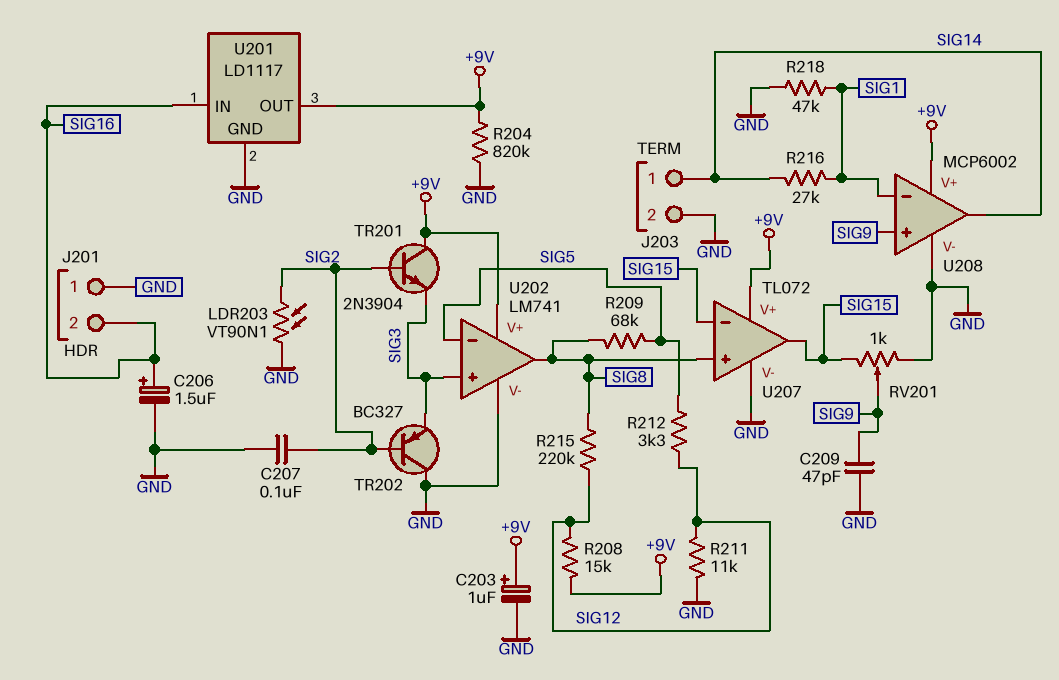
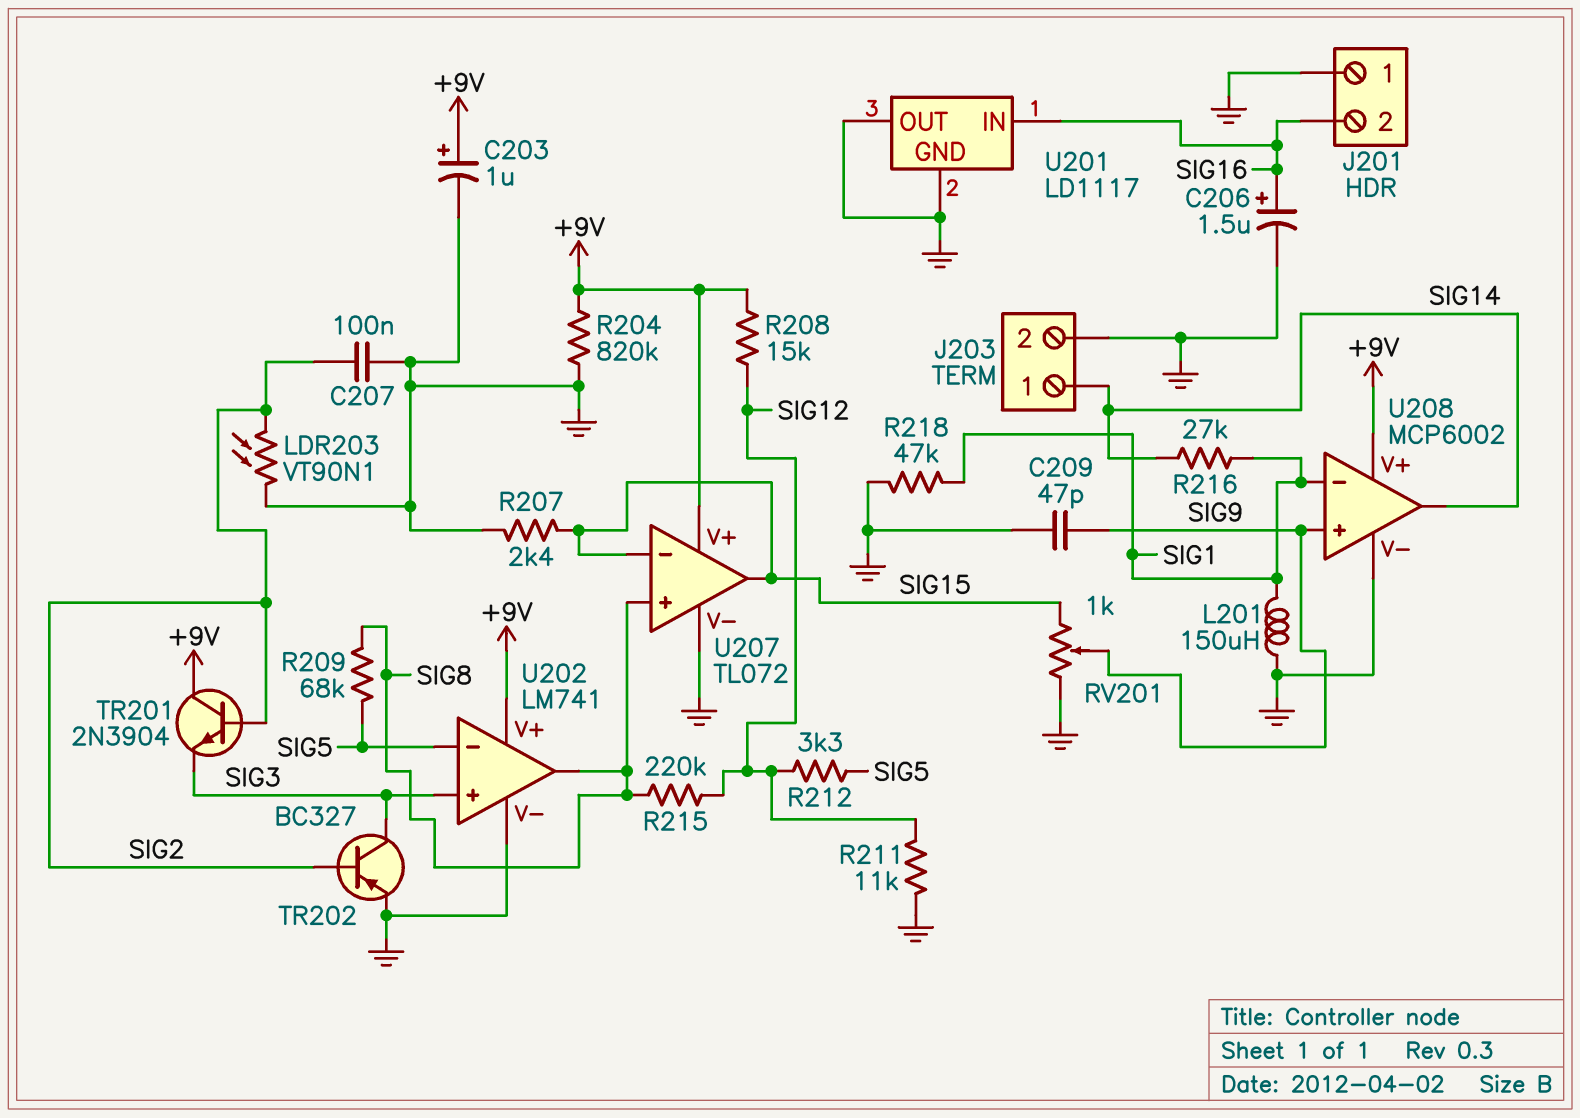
L201: none -> 150uH (GND, SIG1)
R207: none -> 2.4k (GND, SIG15)
TR202: PNP BC327 (B SIG2, C GND, E SIG3) -> PNP BC327 (B SIG2, C SIG3, E GND)
U201 pin OUT: +9V -> GND

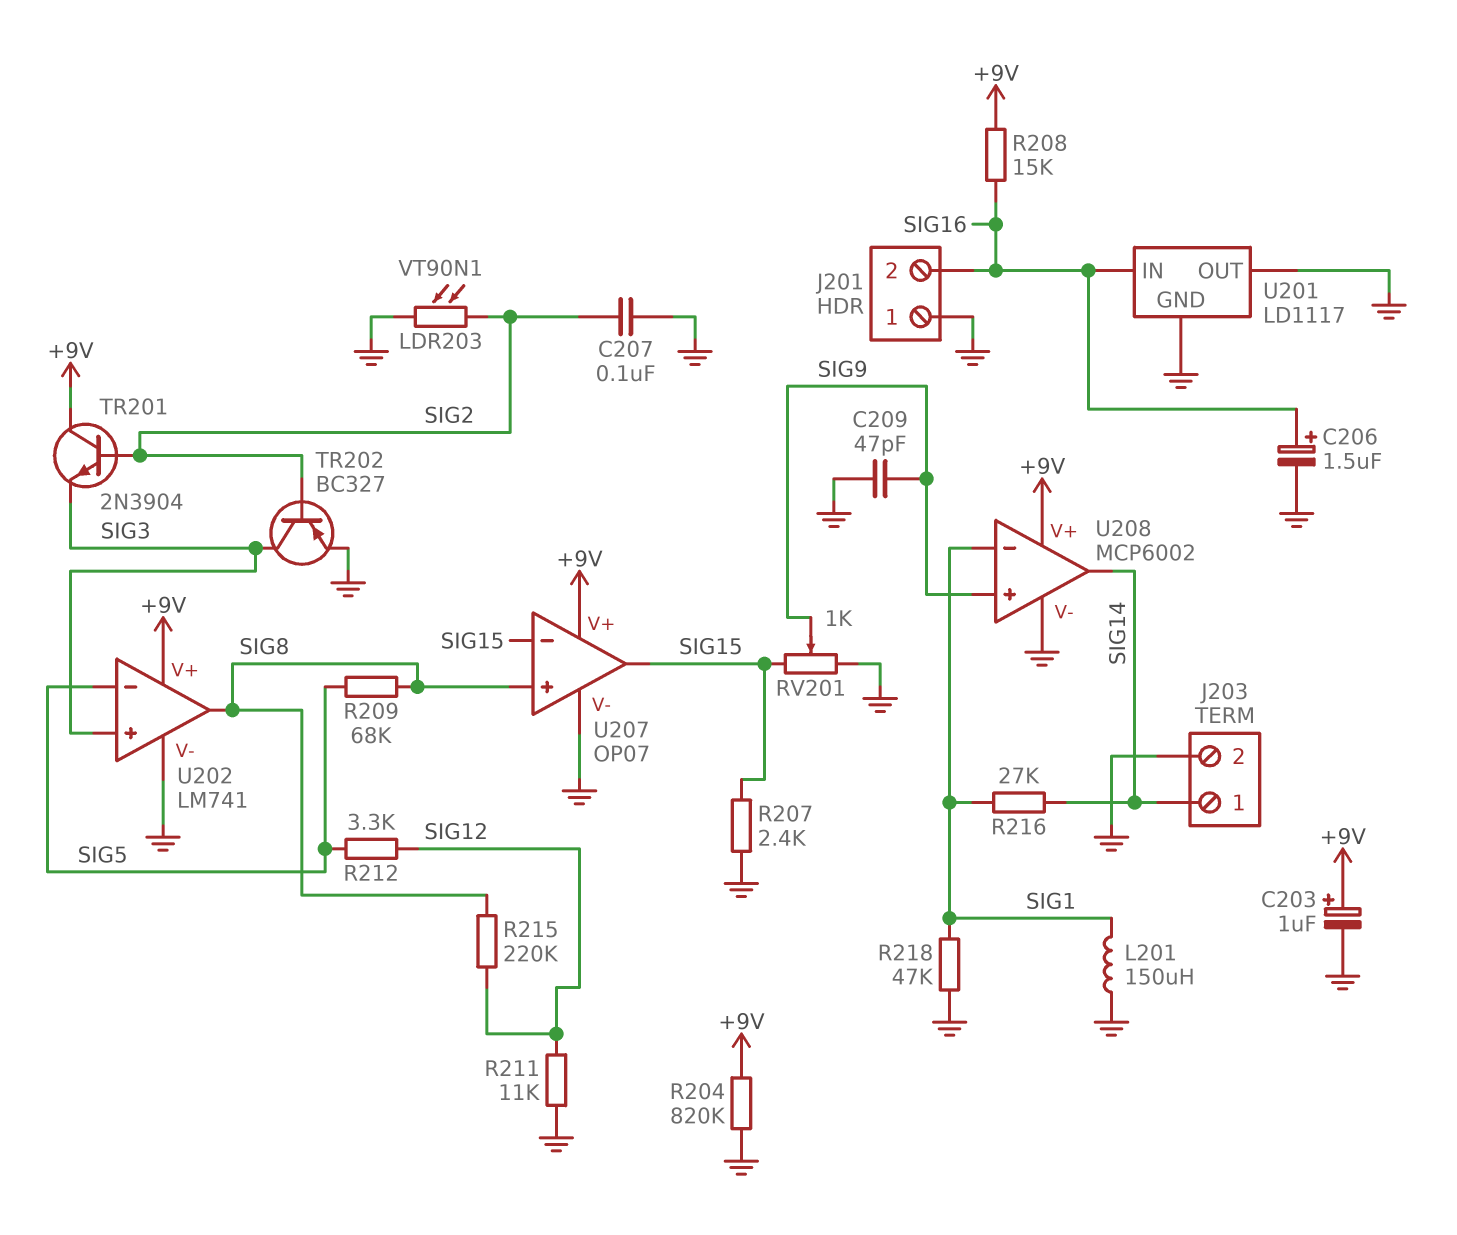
R208: 15k (+9V, SIG12) -> 15k (+9V, SIG16)
U207: TL072 -> OP07

